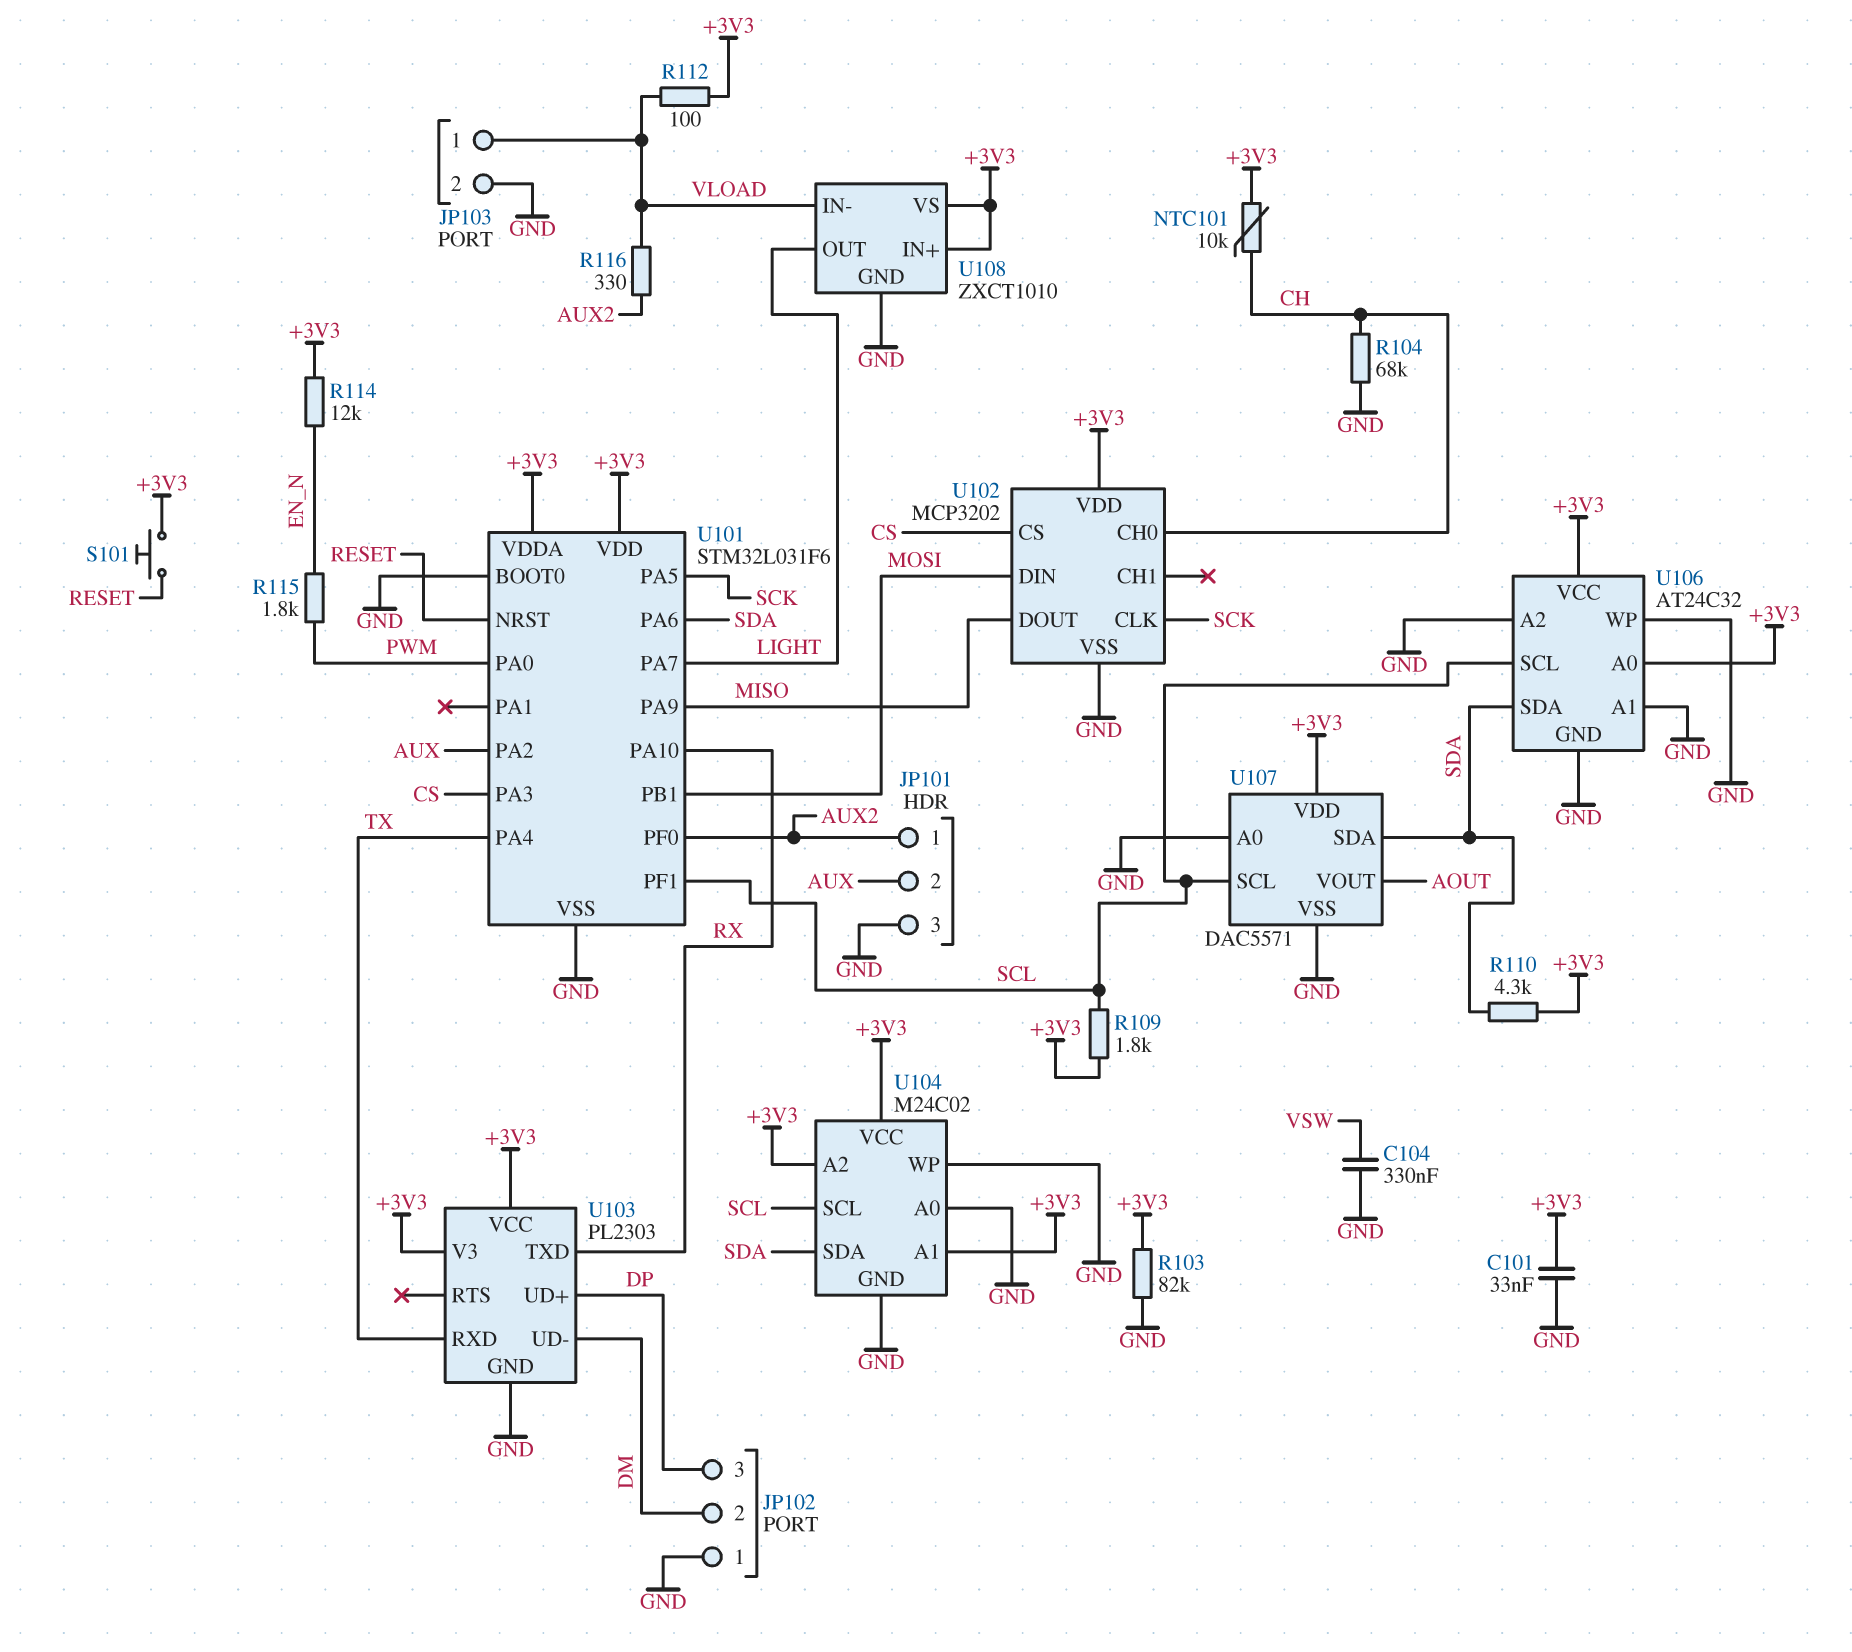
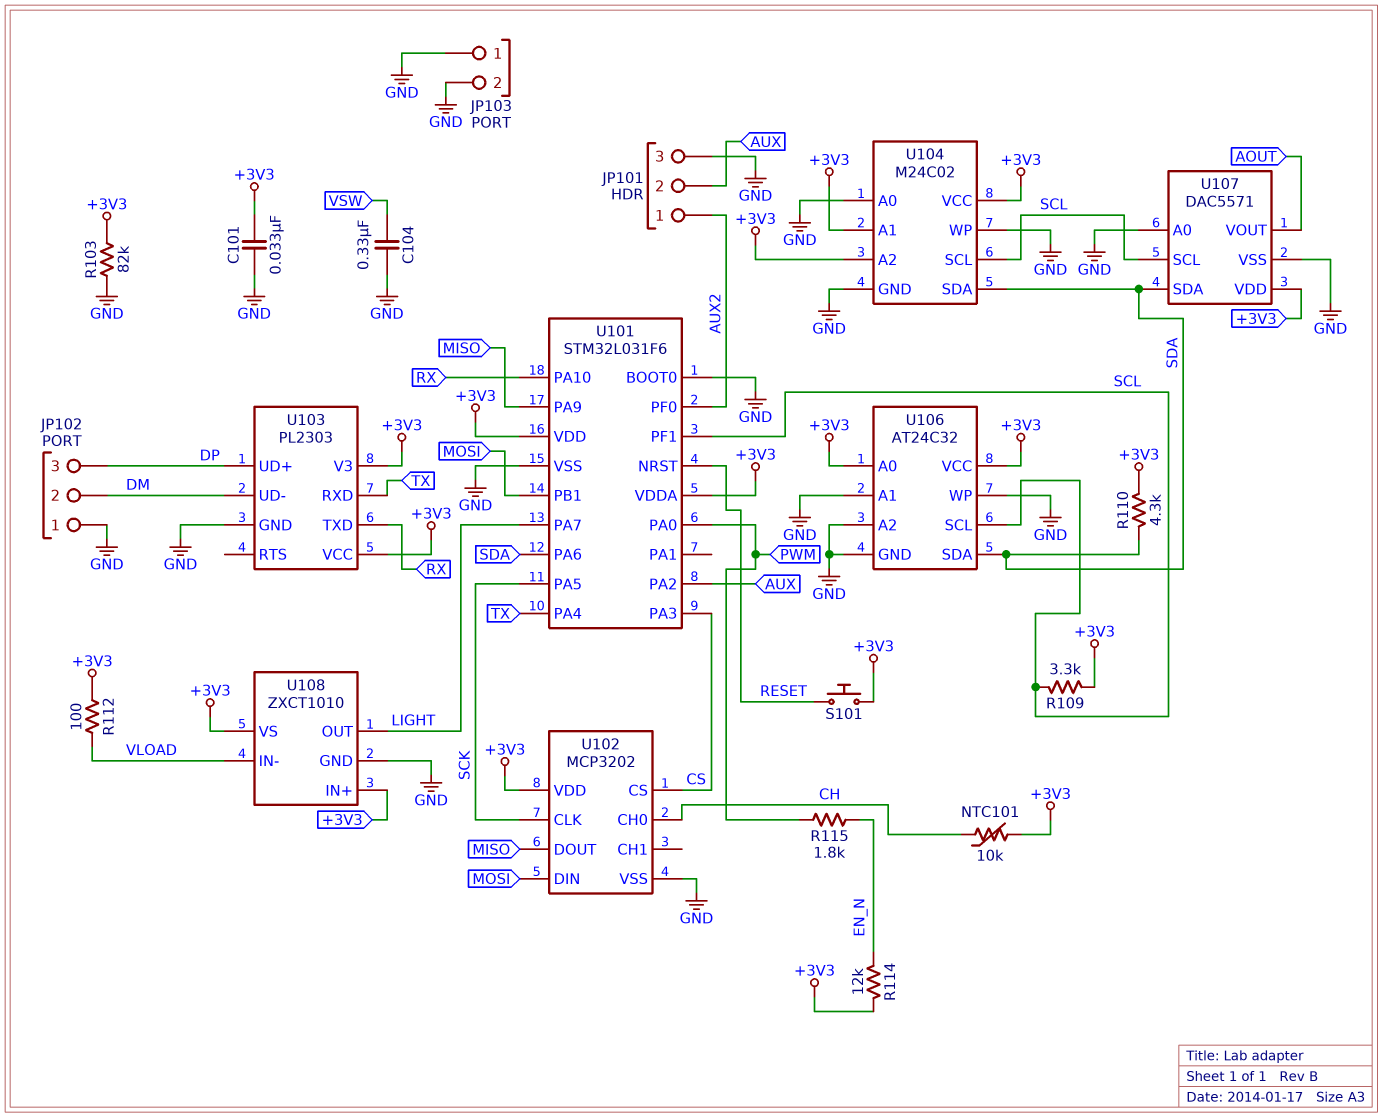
JP103 pin 1: VLOAD -> GND
R104: 68k (CH, GND) -> none
R109: 1.8k (+3V3, SCL) -> 3.3k (+3V3, SCL)
R116: 330 (AUX2, VLOAD) -> none

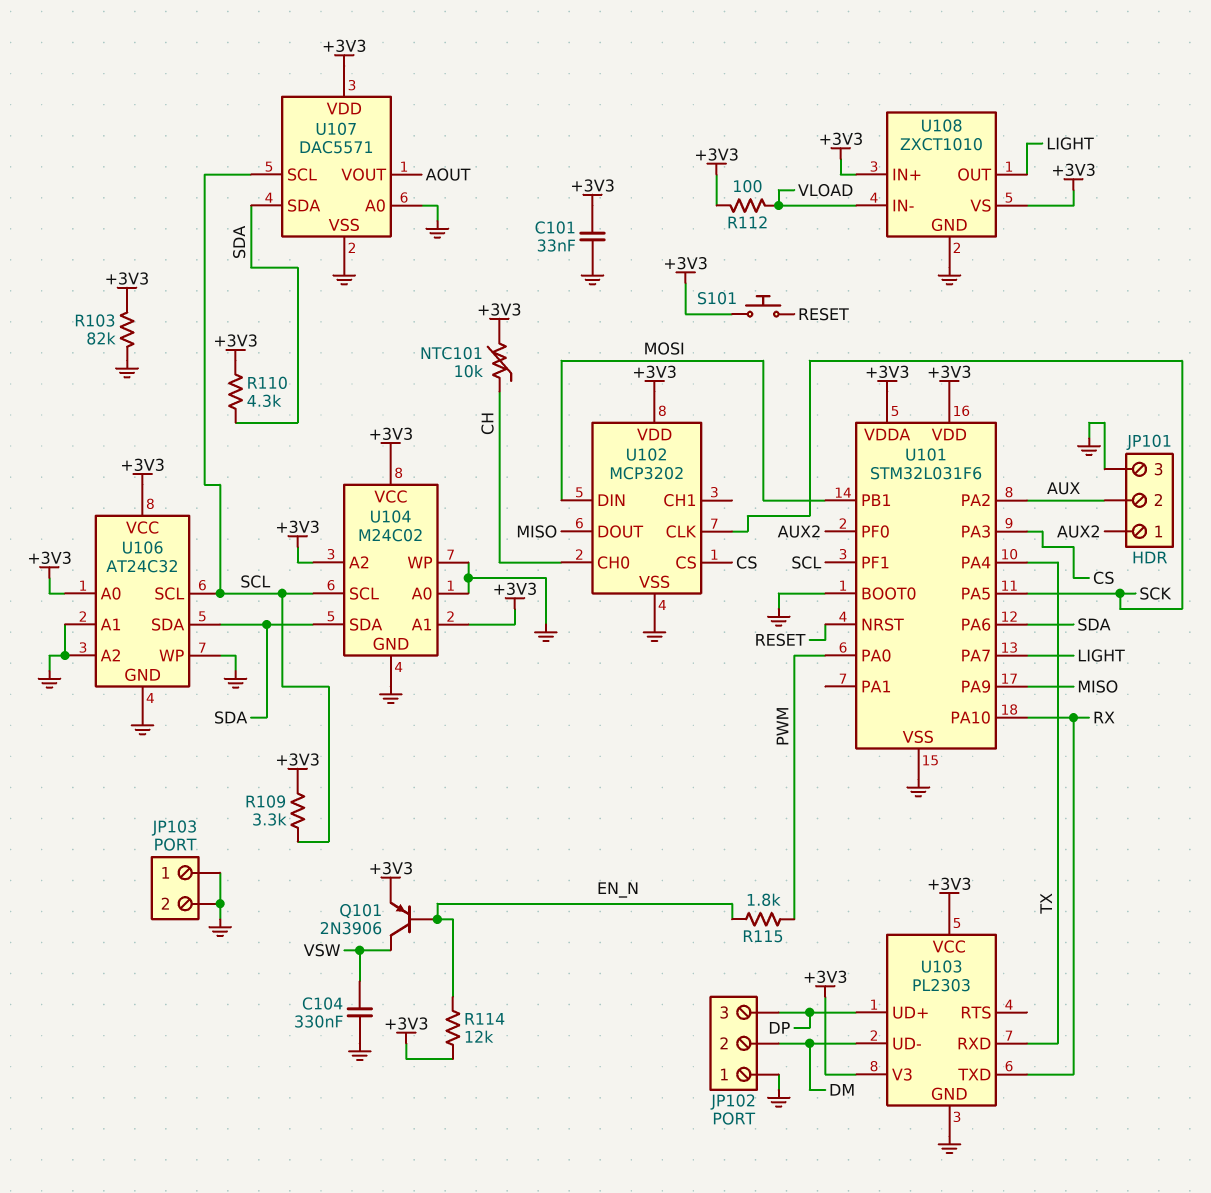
Q101: none -> PNP 2N3906 (B EN_N, C VSW, E +3V3)

